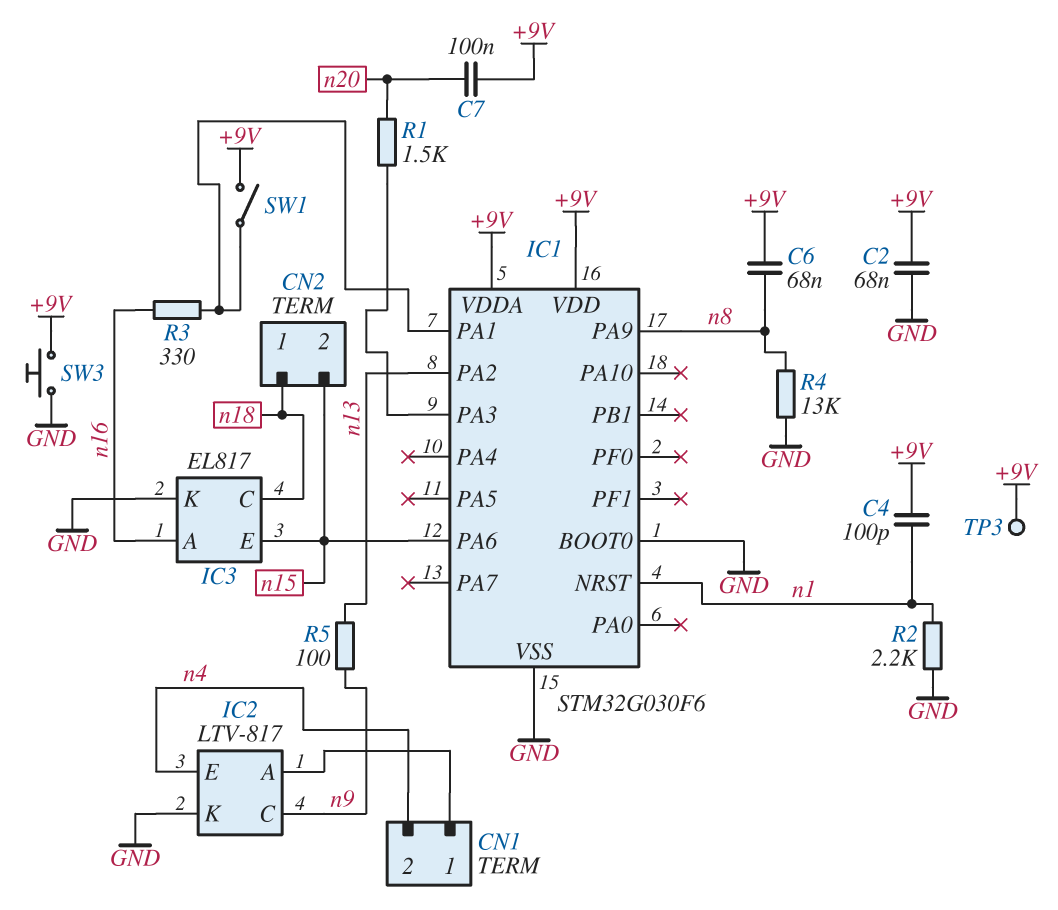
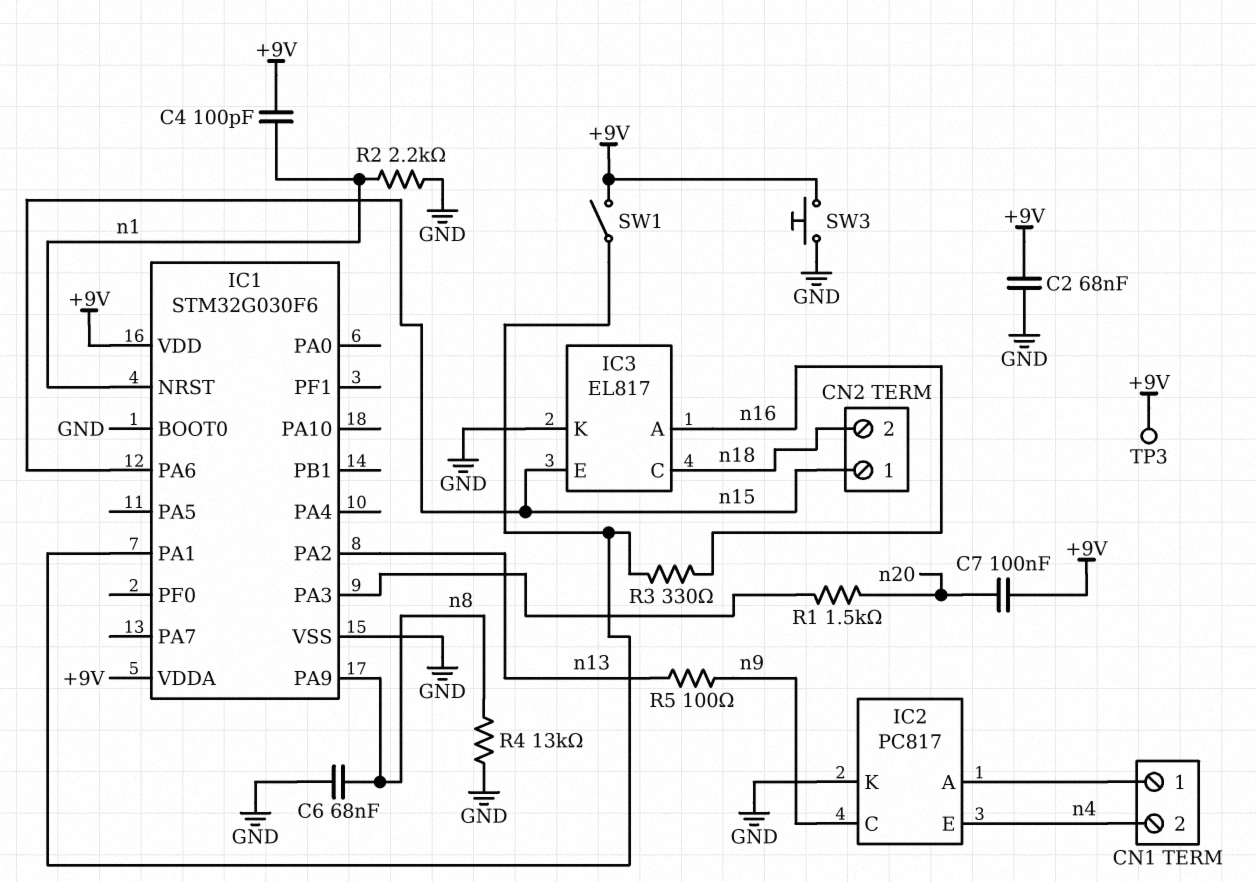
C6: 68nF (+9V, n8) -> 68nF (GND, n8)
CN2 pin 1: n18 -> n15
CN2 pin 2: n15 -> n18
IC2: LTV-817 -> PC817

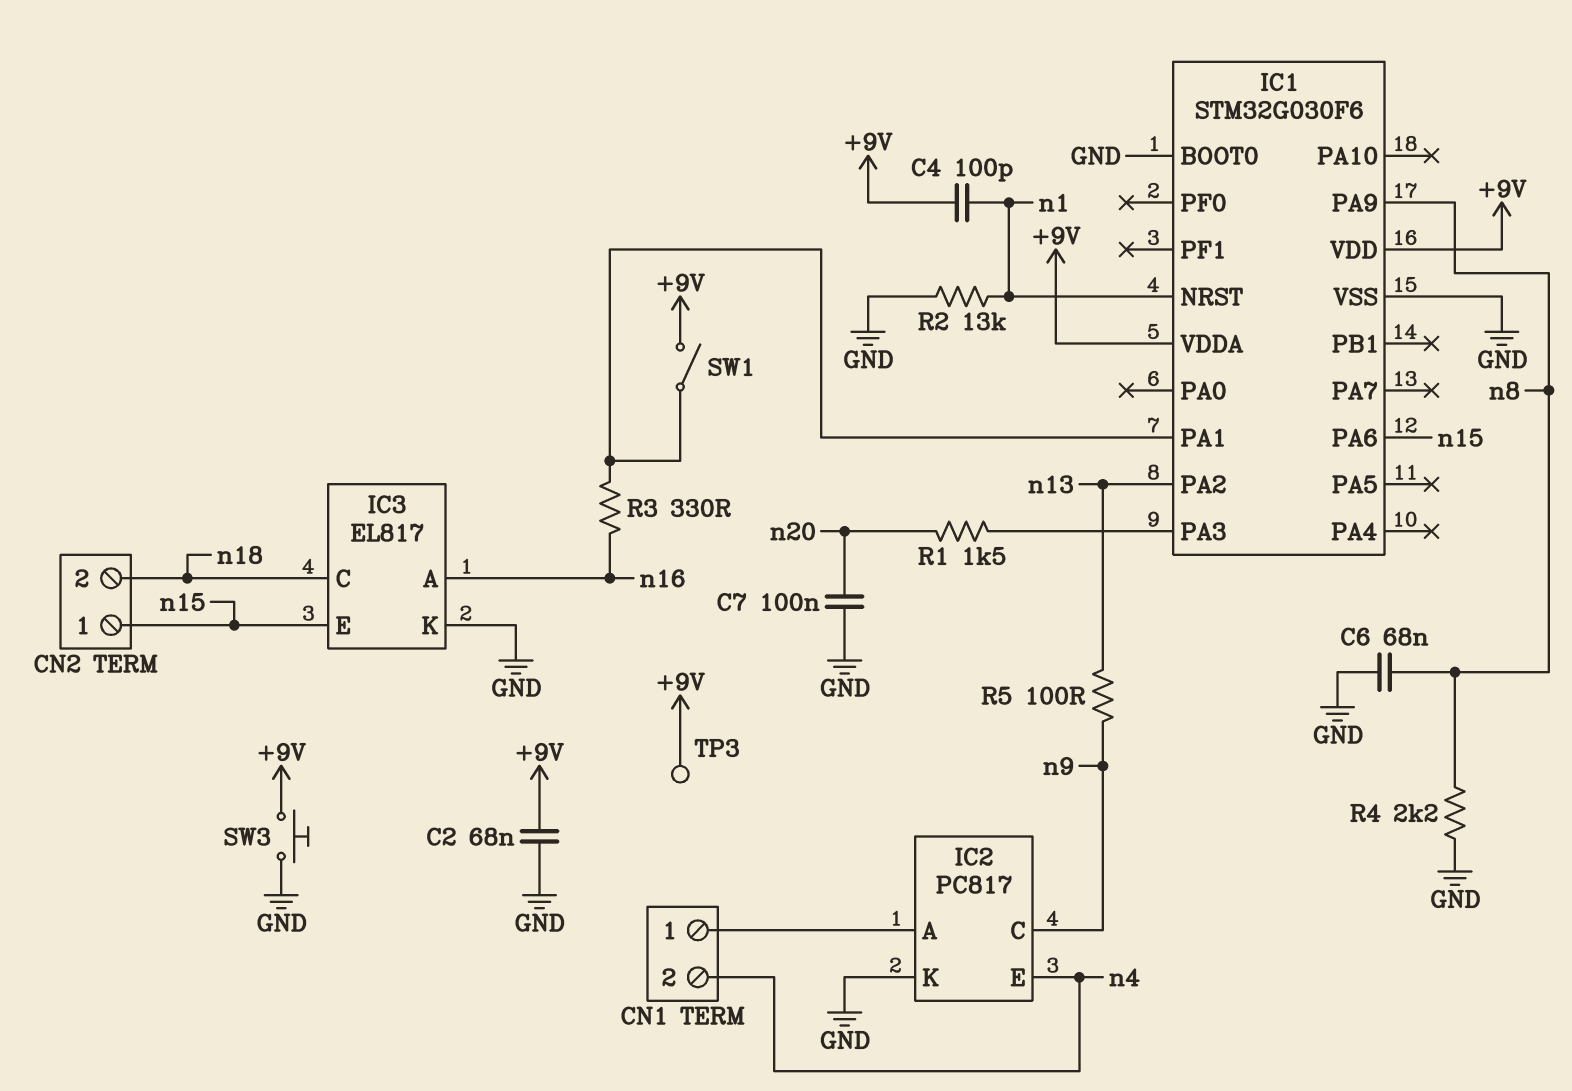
C7: 100nF (+9V, n20) -> 100nF (GND, n20)
R2: 2.2k (GND, n1) -> 13k (GND, n1)
R4: 13k (GND, n8) -> 2.2k (GND, n8)

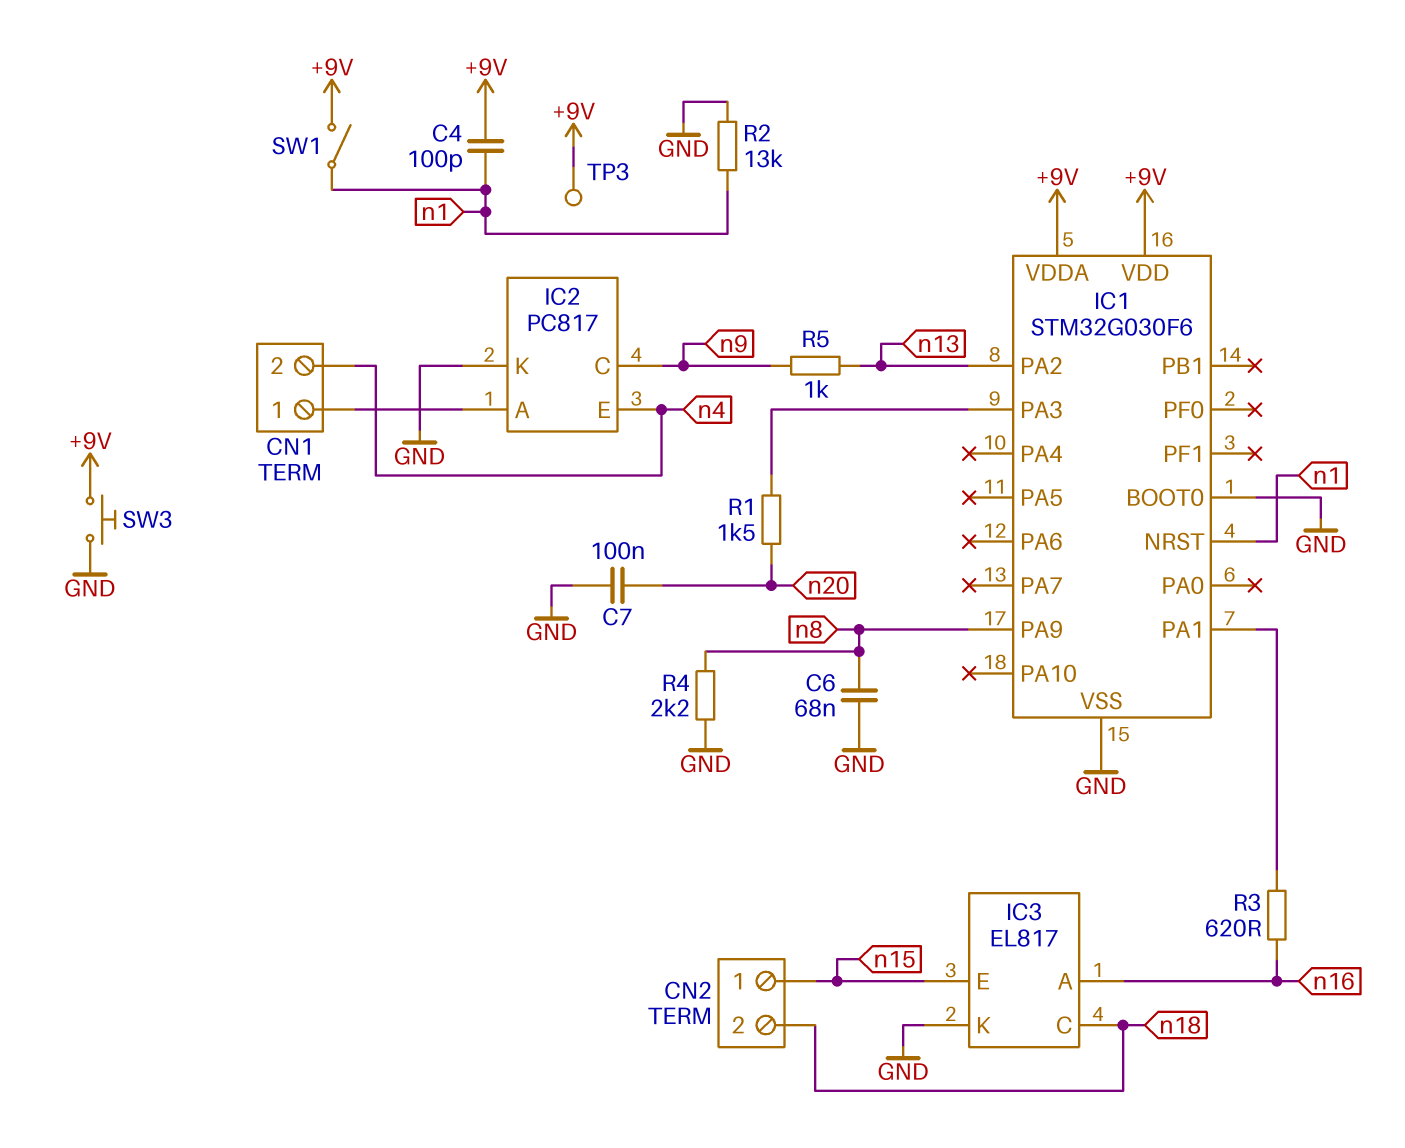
C2: 68nF (+9V, GND) -> none
IC1 pin PA6: n15 -> none
R3: 330 (IC1/PA1, n16) -> 620 (IC1/PA1, n16)
R5: 100 (n9, n13) -> 1k (n9, n13)
SW1: switch (+9V, IC1/PA1) -> switch (+9V, n1)

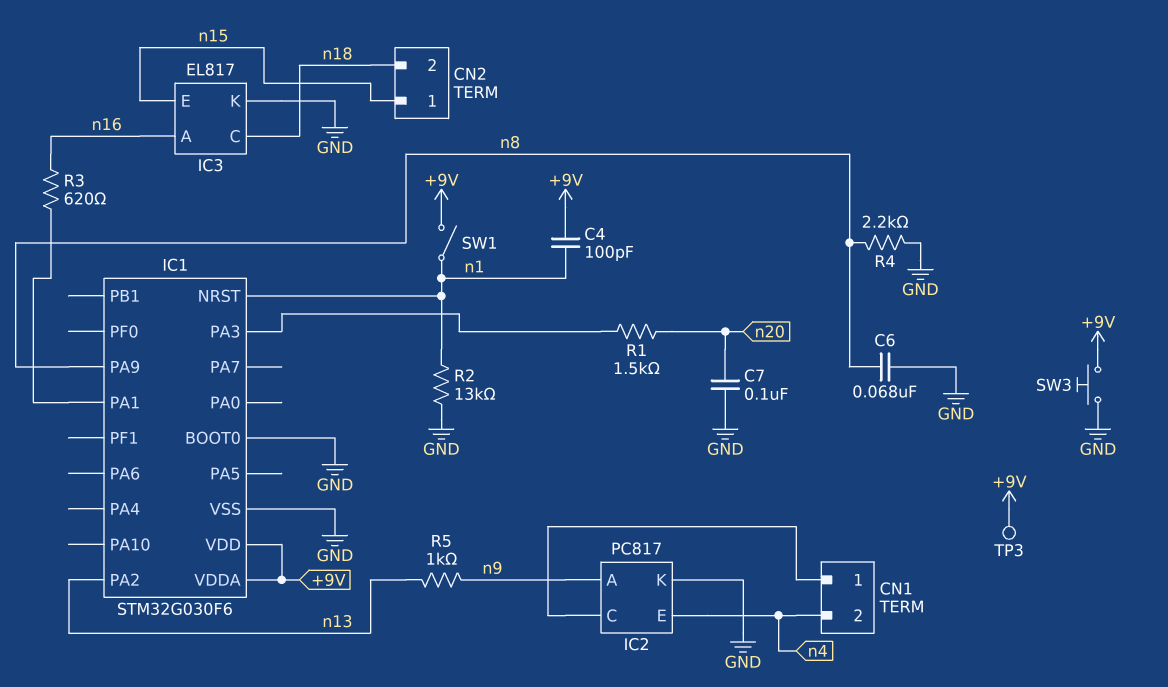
IC2 pin A: CN1/1 -> n9
IC2 pin C: n9 -> CN1/1

